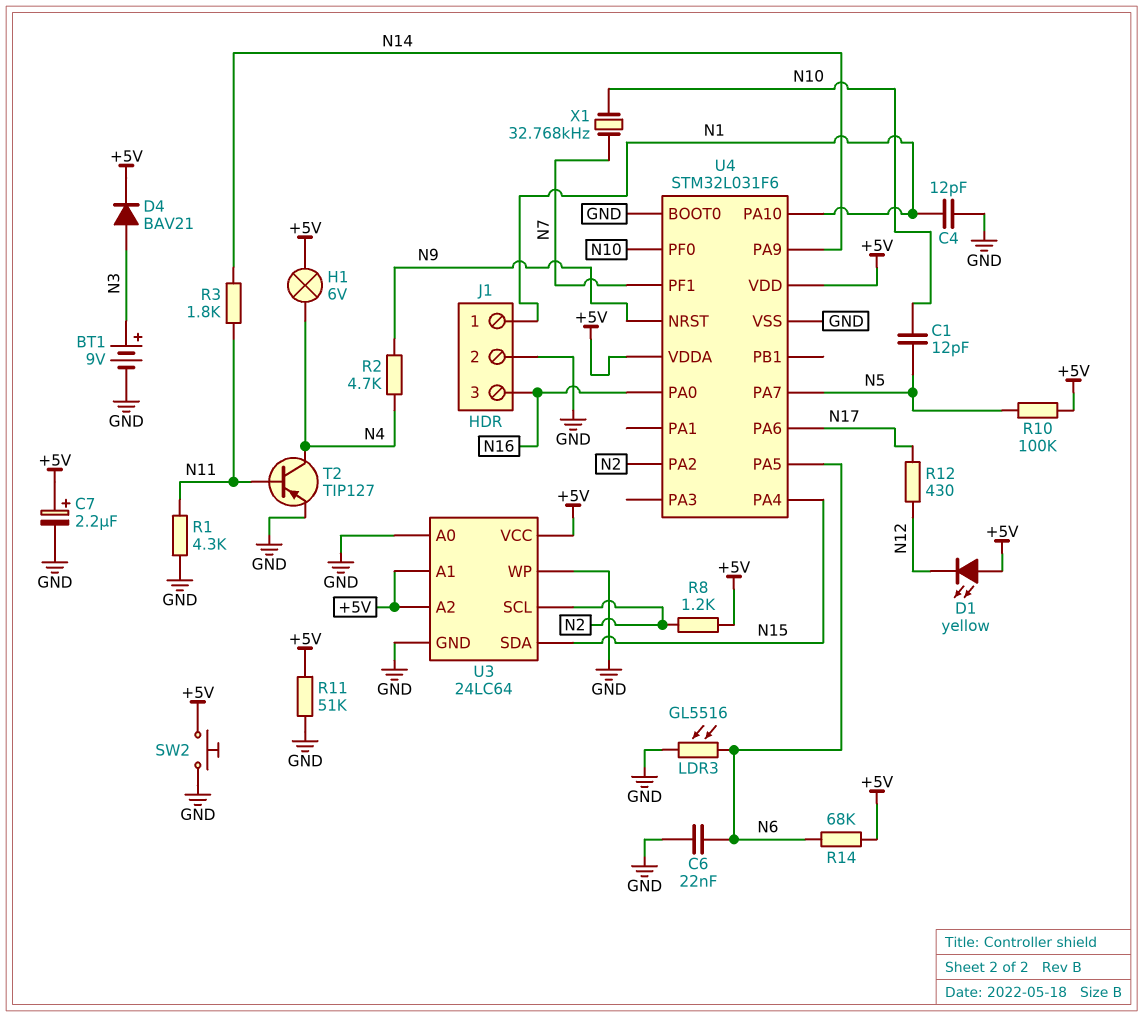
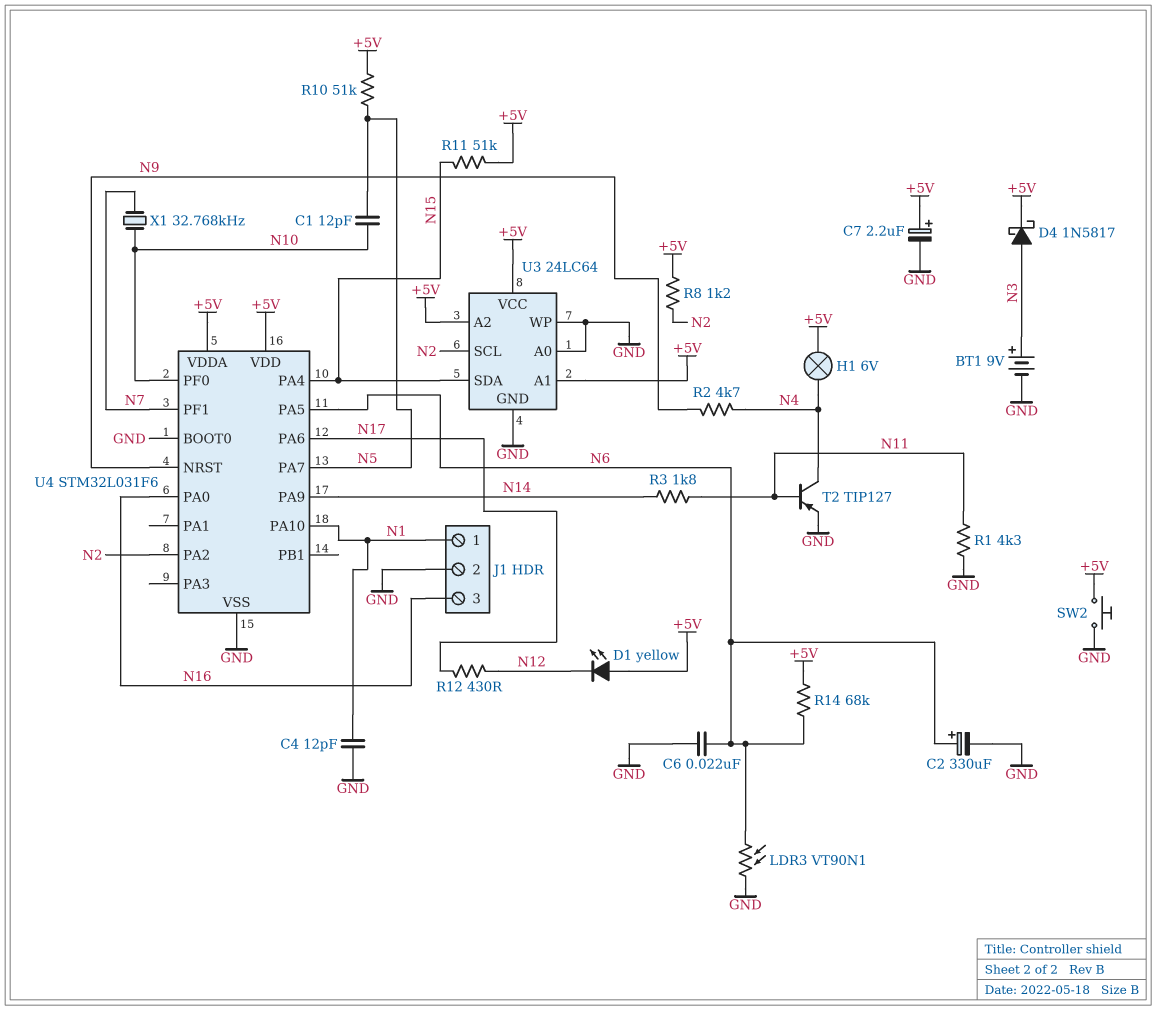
C2: none -> 330uF (plus N6, minus GND)
D4: diode BAV21 (A N3, K +5V) -> schottky 1N5817 (A N3, K +5V)
LDR3: GL5516 (GND, N6) -> VT90N1 (GND, N6)
R10: 100k (+5V, N5) -> 51k (+5V, N5)
R11: 51k (+5V, GND) -> 51k (+5V, N15)

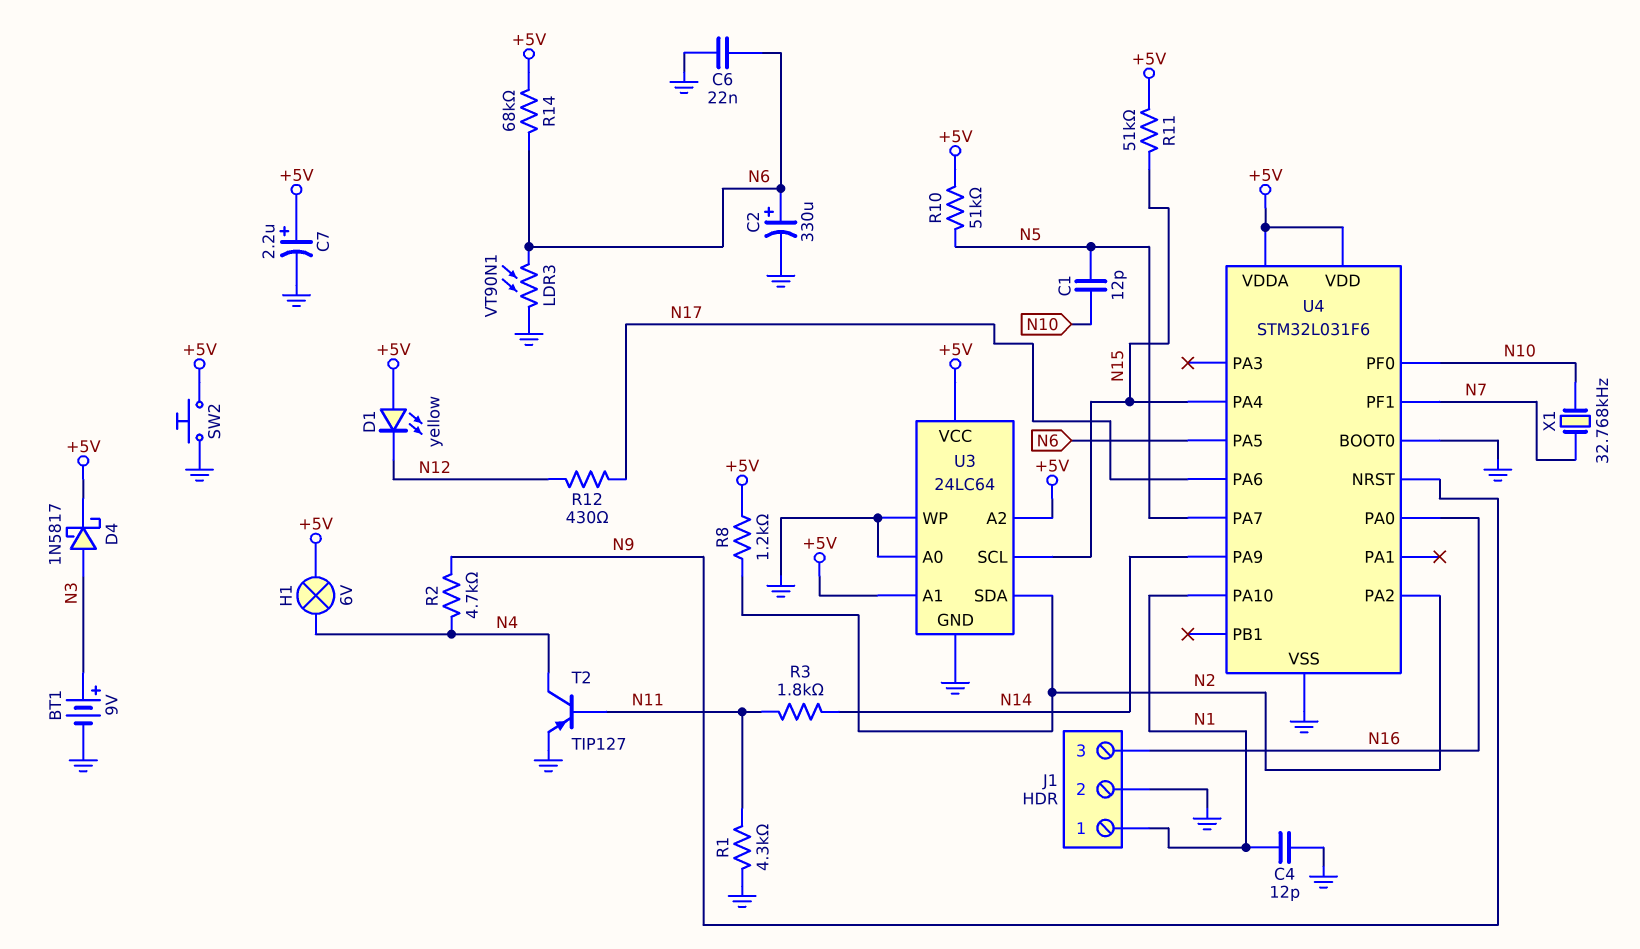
U3 pin SCL: N2 -> N15
U3 pin SDA: N15 -> N2

